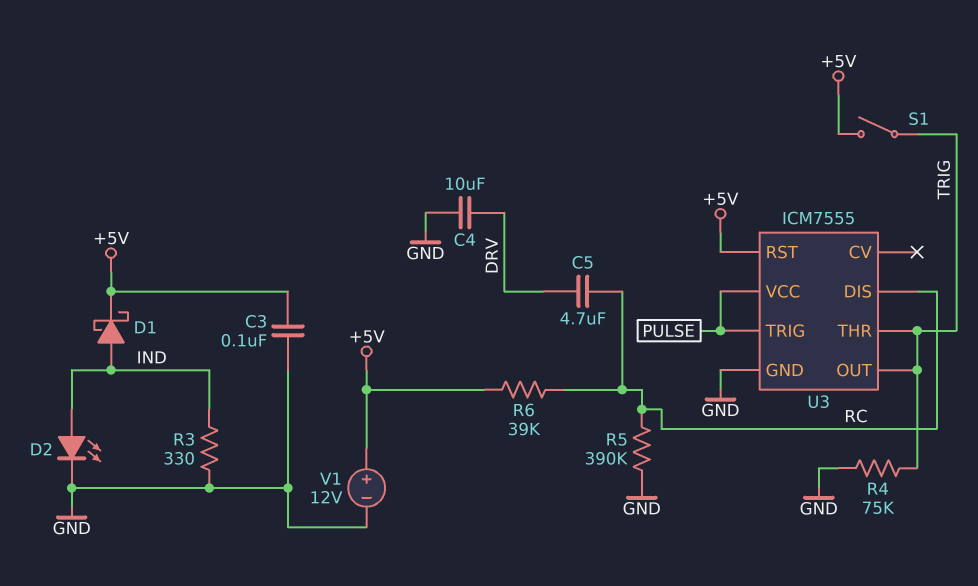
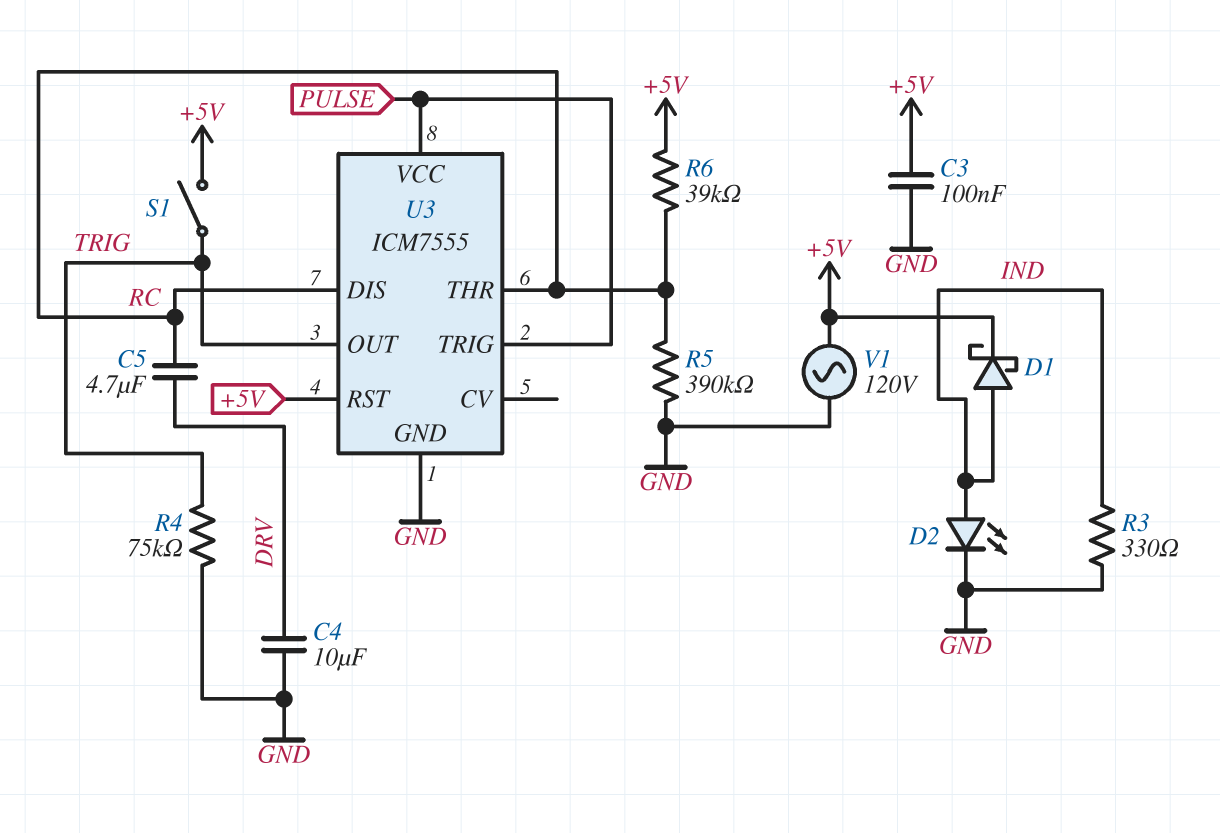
U3 pin THR: TRIG -> RC
V1: 12V (plus +5V, minus GND) -> AC 120V (+5V, GND)

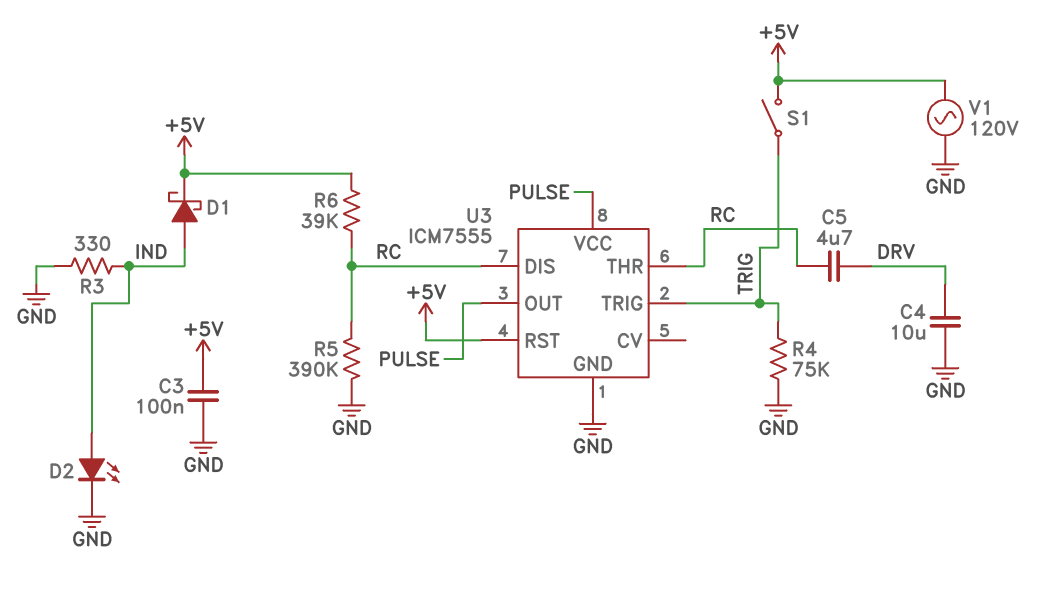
U3 pin OUT: TRIG -> PULSE
U3 pin TRIG: PULSE -> TRIG

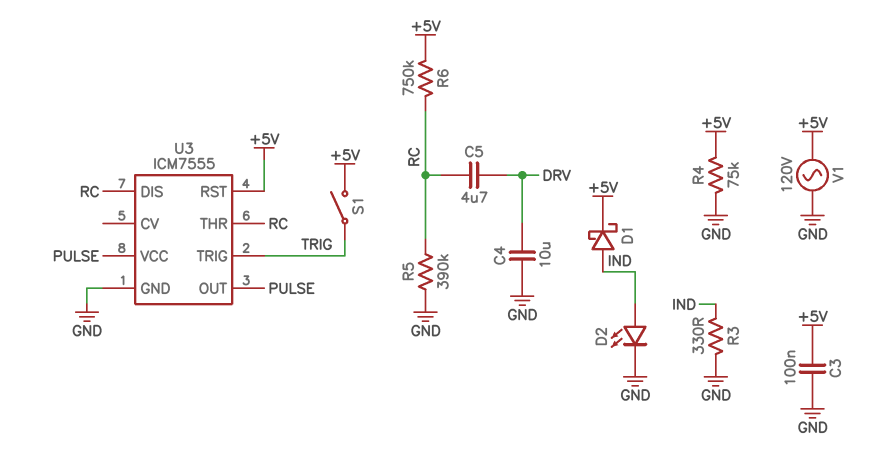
R4: 75k (GND, TRIG) -> 75k (+5V, GND)
R6: 39k (+5V, RC) -> 750k (+5V, RC)

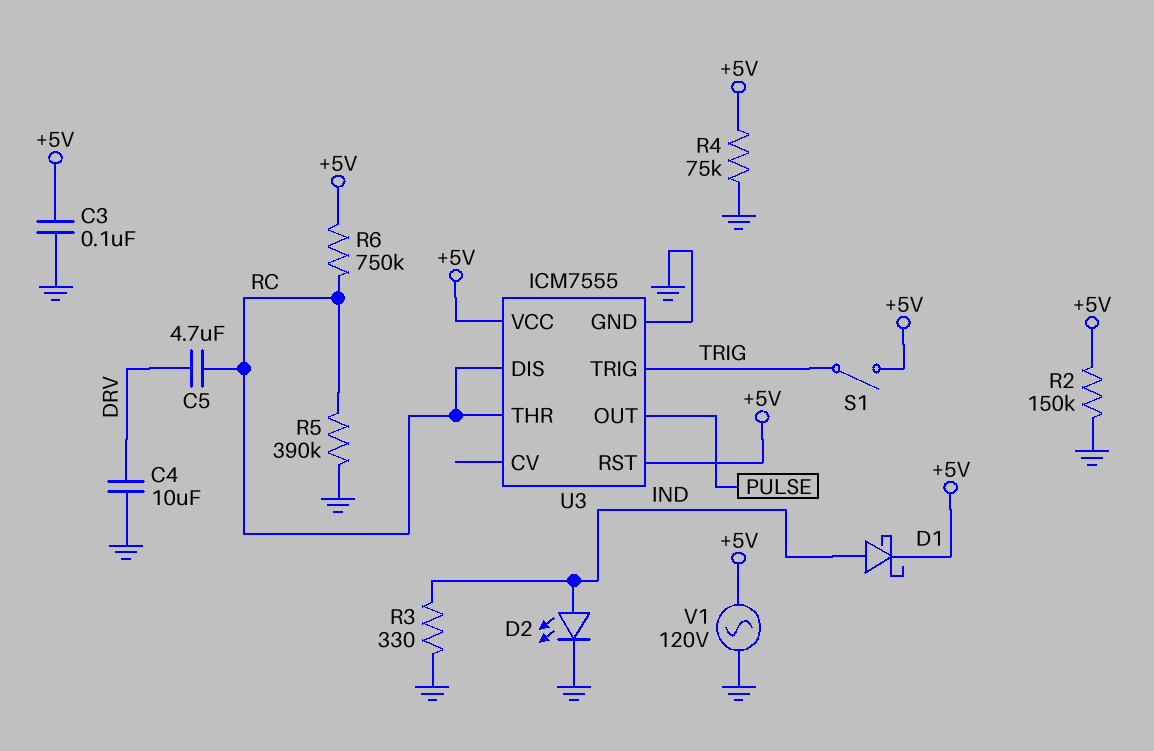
R2: none -> 150k (+5V, GND)
U3 pin VCC: PULSE -> +5V

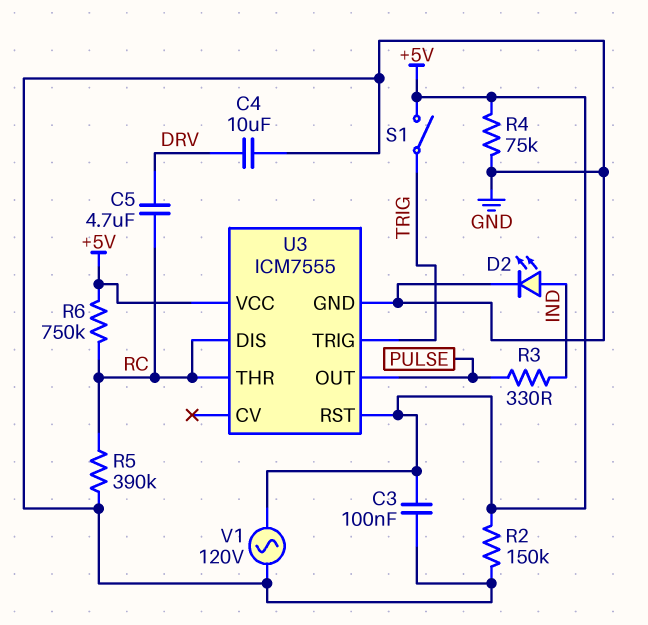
D1: schottky (A IND, K +5V) -> none
R3: 330 (GND, IND) -> 330 (IND, PULSE)

